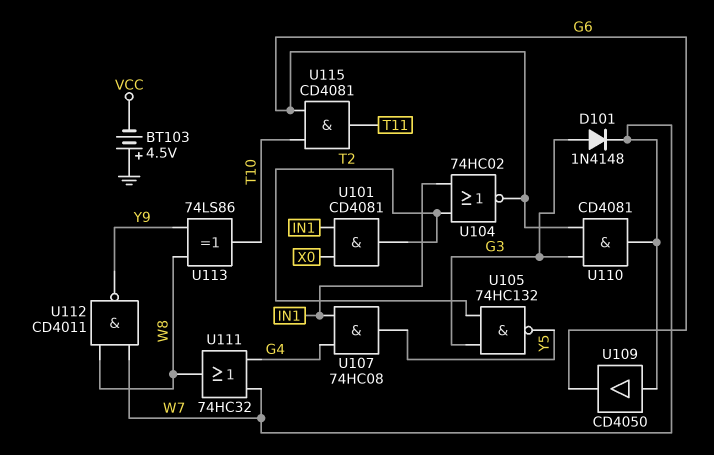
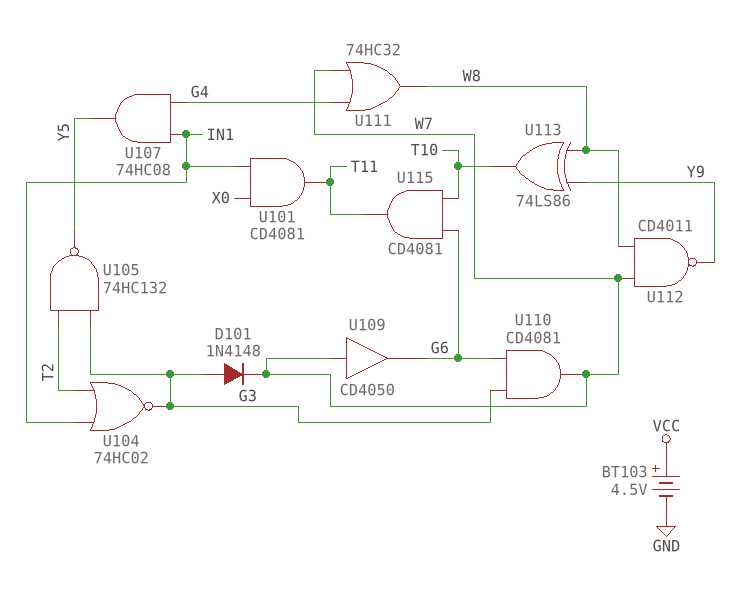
BT103: 4.5V (plus GND, minus VCC) -> 4.5V (plus VCC, minus GND)
U101: AND CD4081 (in IN1, in X0, out T2) -> AND CD4081 (in IN1, in X0, out T11)
U104: NOR 74HC02 (in IN1, in T2, out G6) -> NOR 74HC02 (in IN1, in T2, out G3)

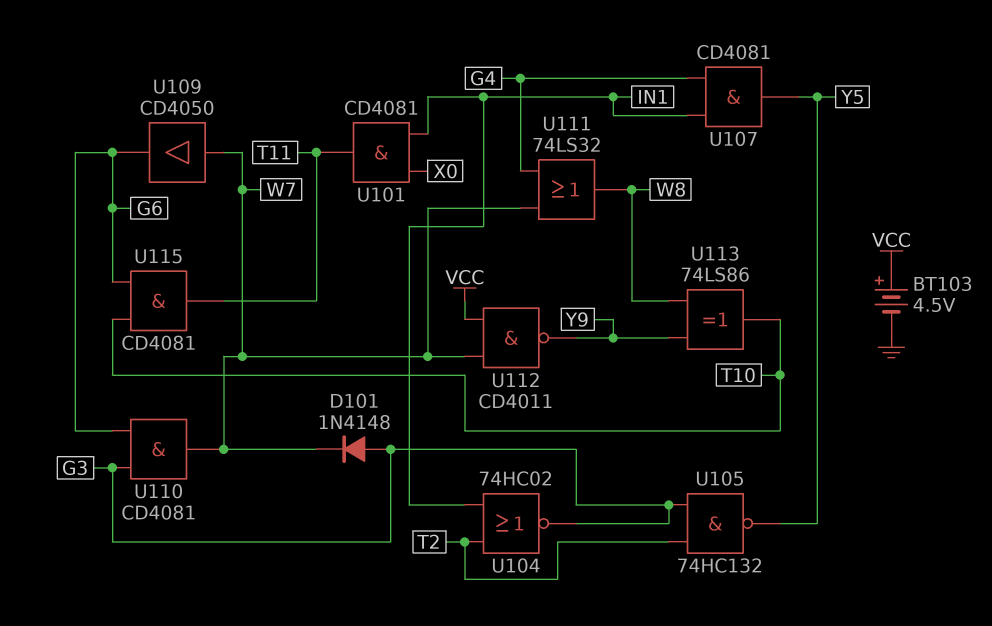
U107: AND 74HC08 (in G4, in IN1, out Y5) -> AND CD4081 (in G4, in IN1, out Y5)
U111: OR 74HC32 (in G4, in W7, out W8) -> OR 74LS32 (in G4, in W7, out W8)
U112: NAND CD4011 (in W7, in W8, out Y9) -> NAND CD4011 (in VCC, in W7, out Y9)

